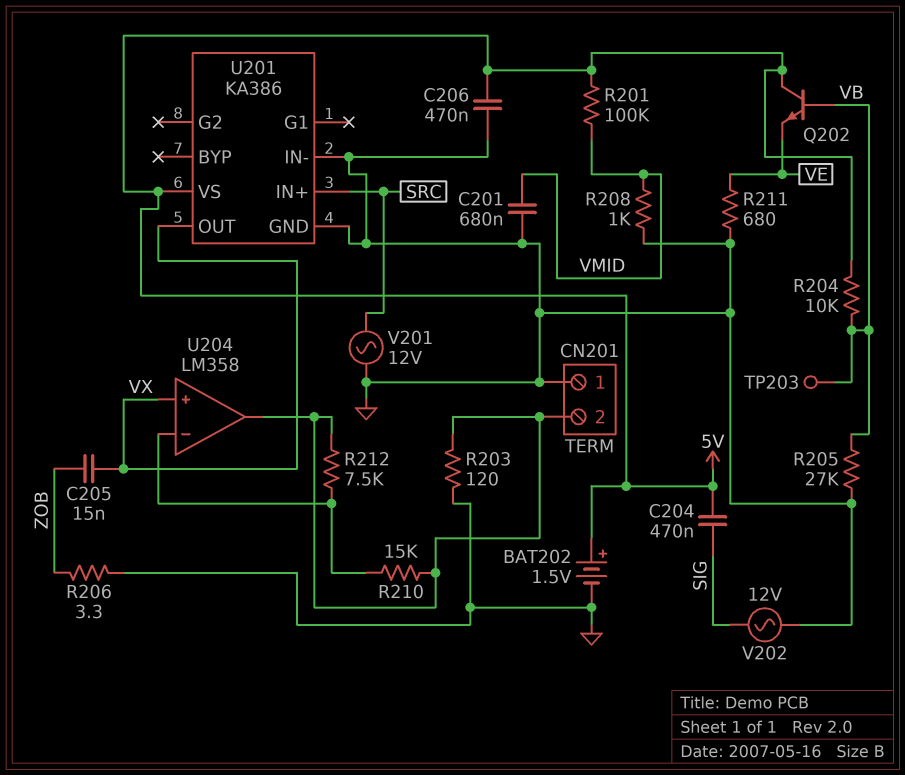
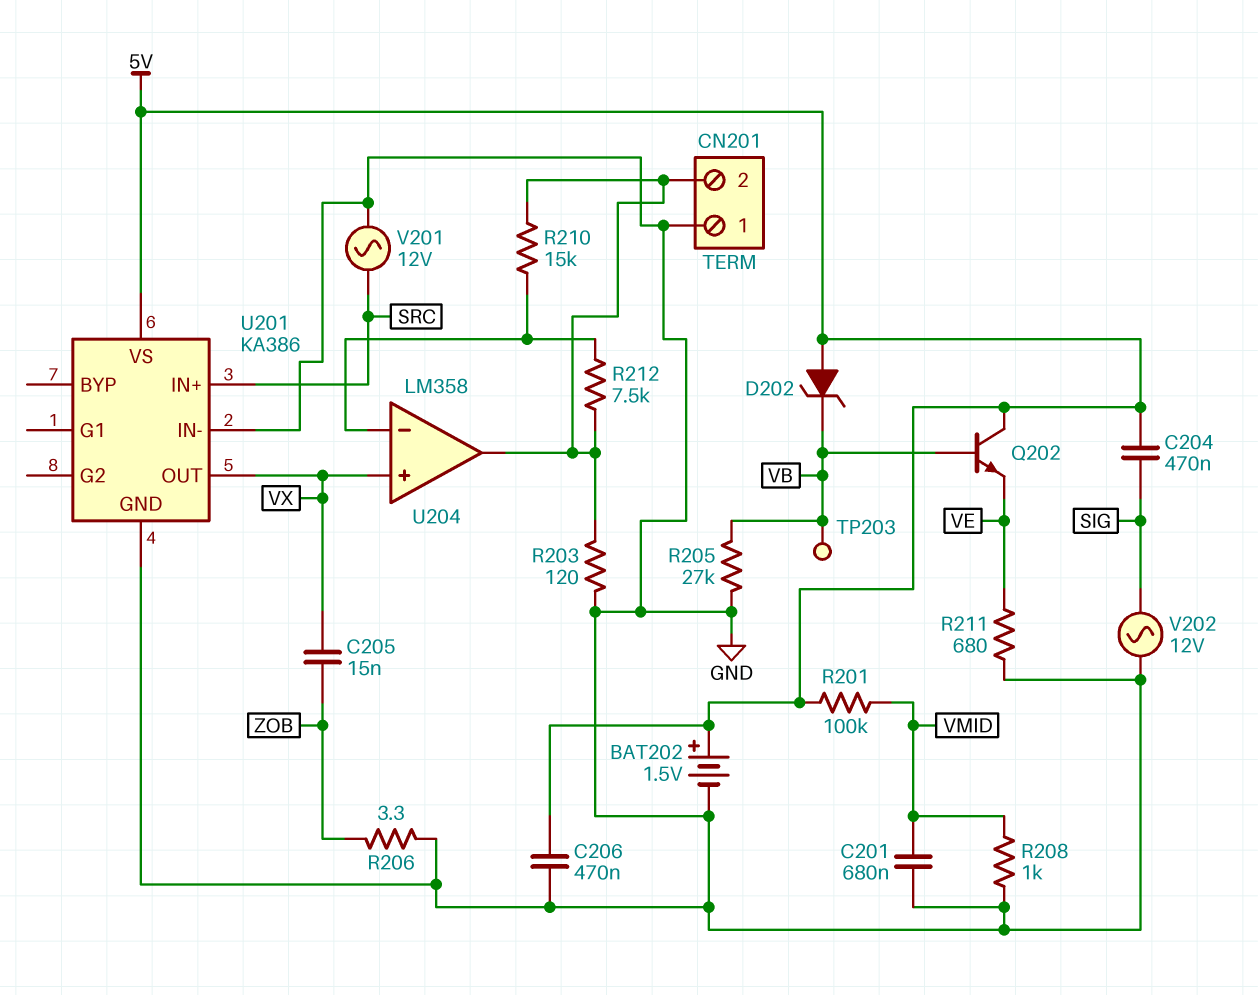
D202: none -> zener (A 5V, K VB)
R204: 10k (5V, VB) -> none

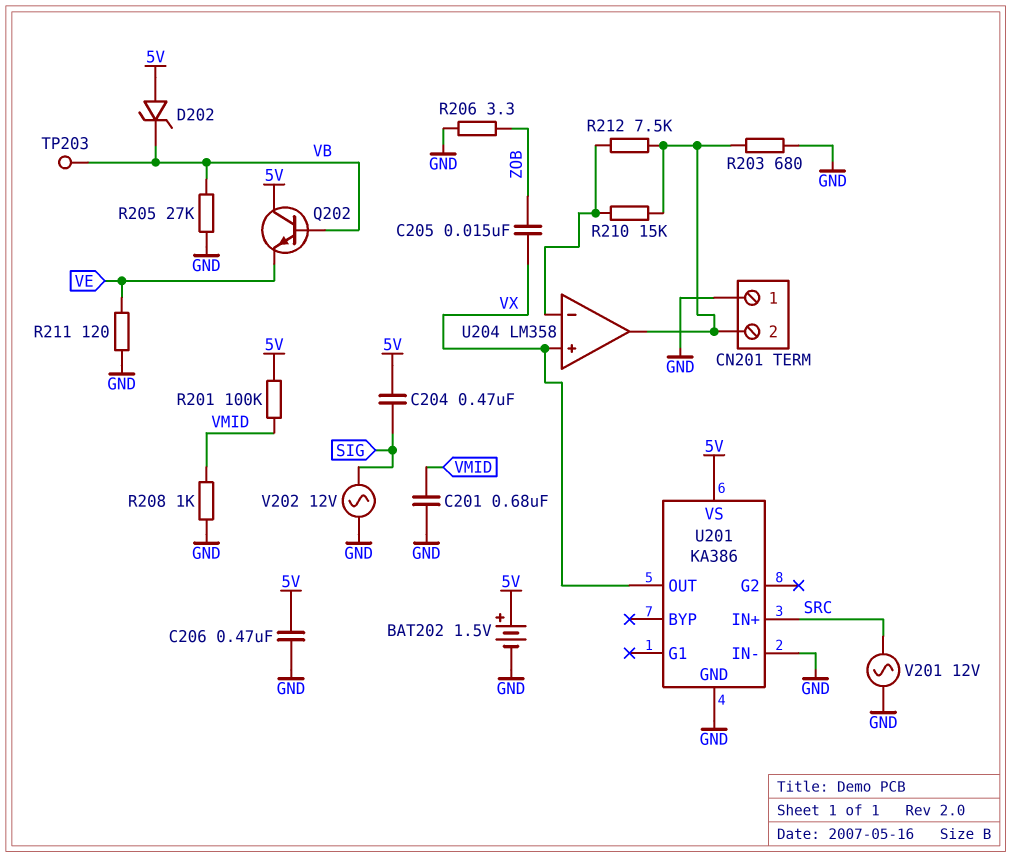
R203: 120 (CN201/2, GND) -> 680 (CN201/2, GND)
R211: 680 (GND, VE) -> 120 (GND, VE)

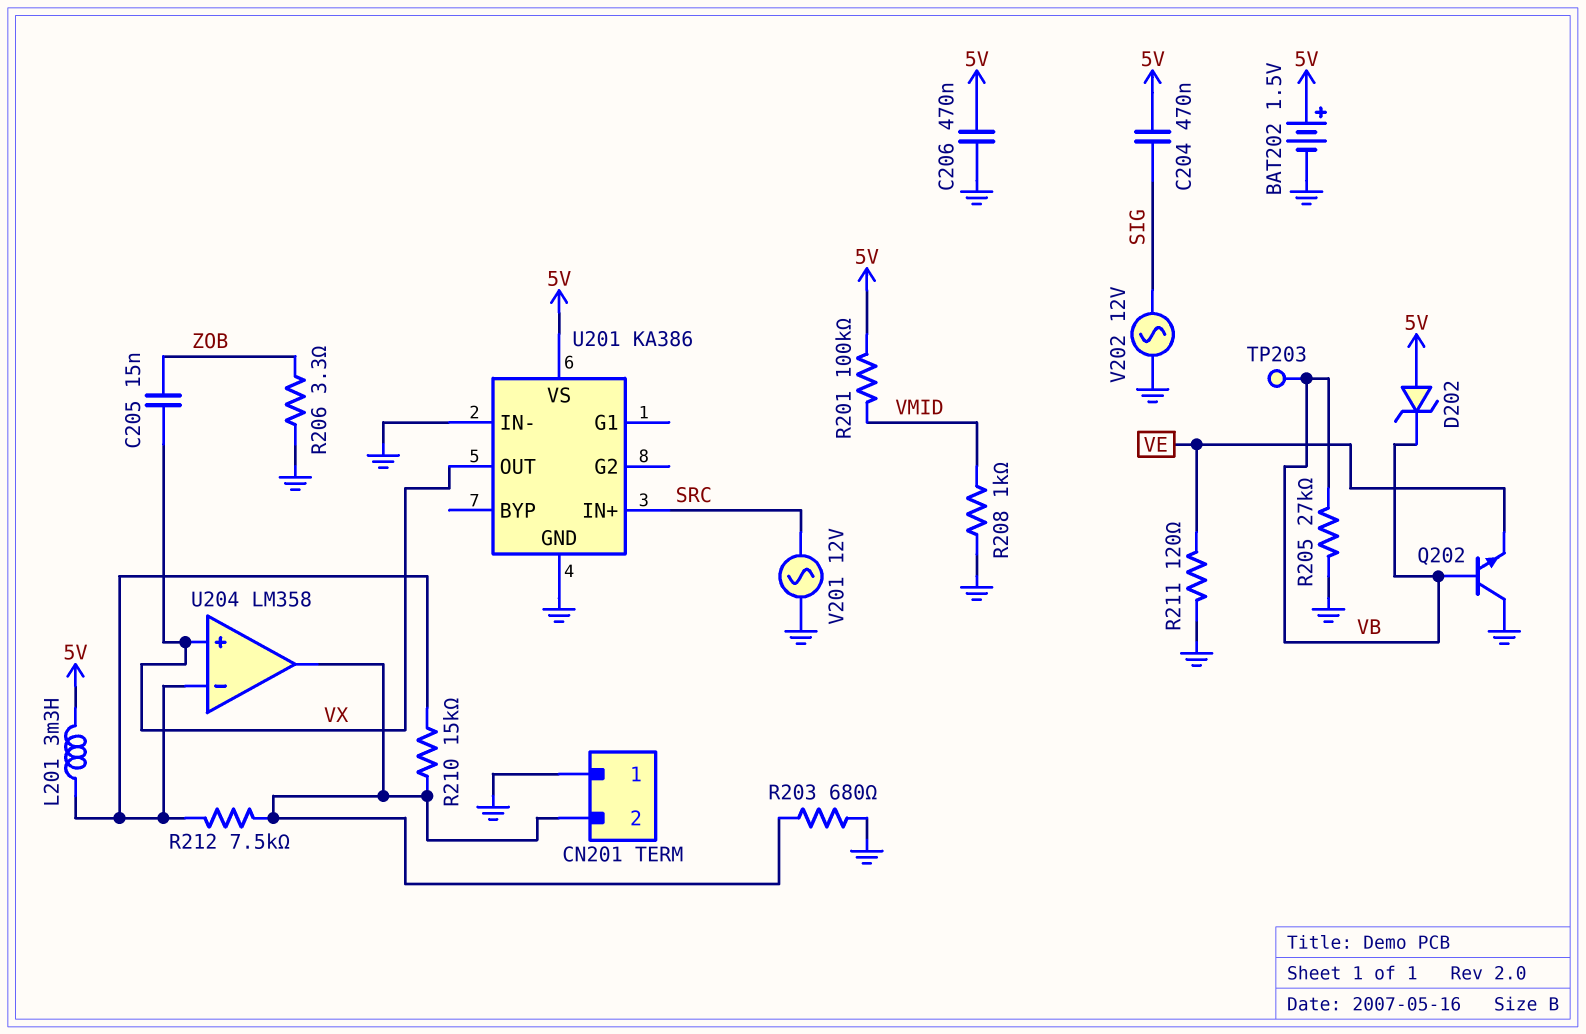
C201: 680nF (GND, VMID) -> none
L201: none -> 3.3mH (5V, U204/in-)
Q202: NPN (B VB, C 5V, E VE) -> NPN (B VB, C GND, E VE)

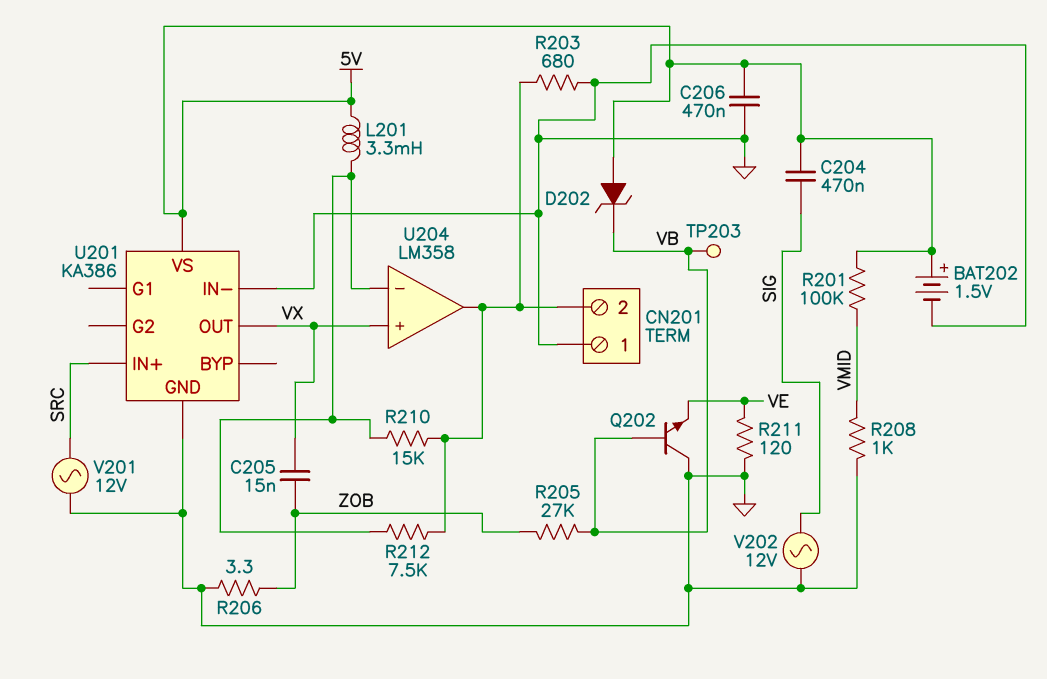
R205: 27k (GND, VB) -> 27k (VB, ZOB)

